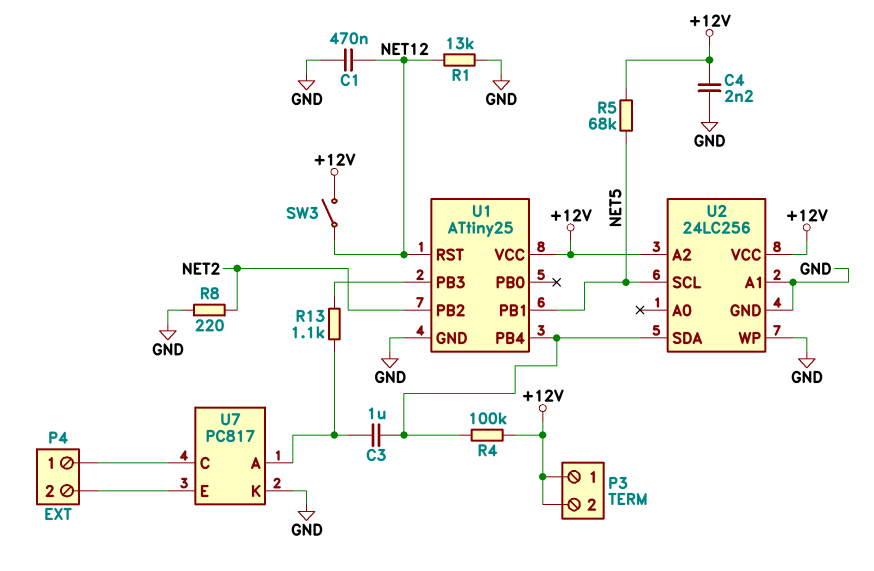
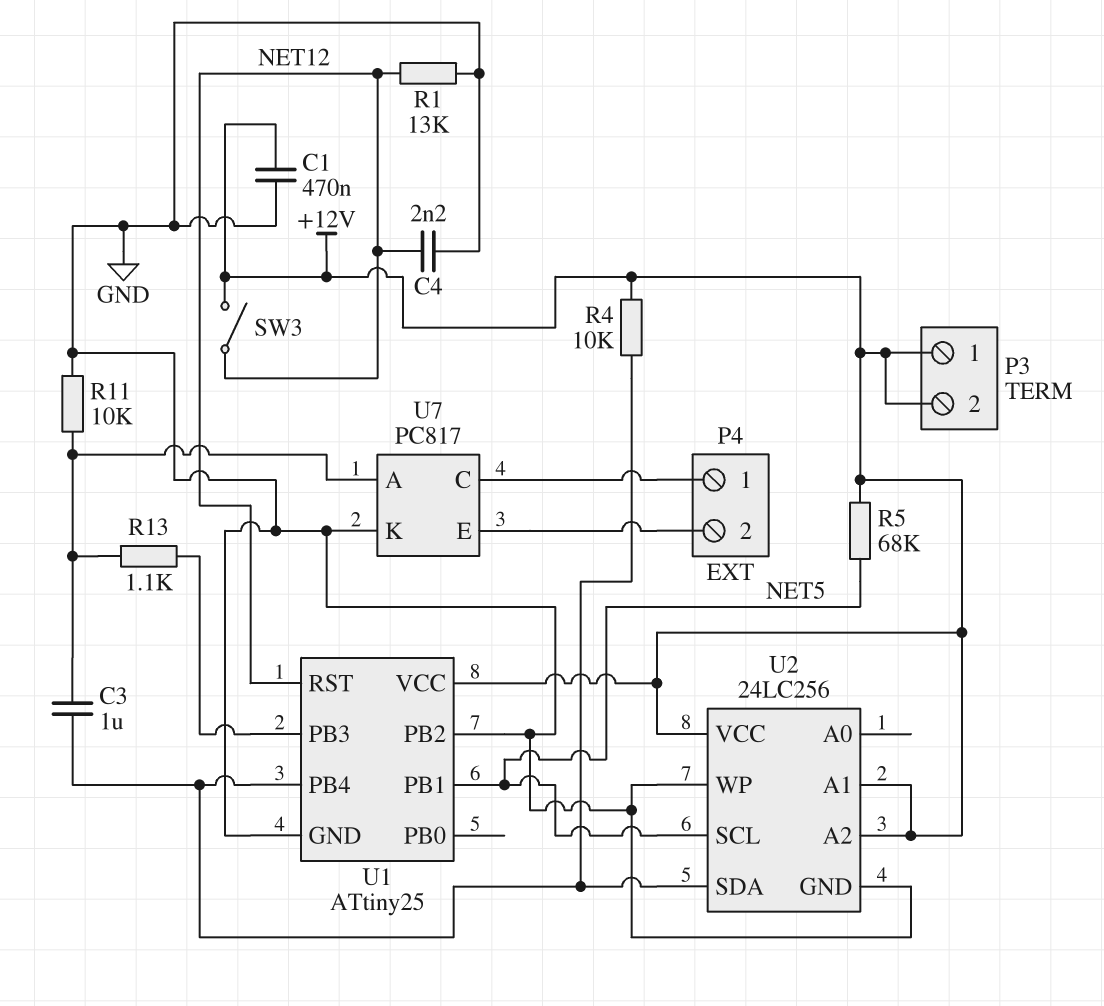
C1: 470nF (GND, NET12) -> 470nF (+12V, GND)
C4: 2.2nF (+12V, GND) -> 2.2nF (GND, NET12)
R4: 100k (+12V, U1/PB4) -> 10k (+12V, U1/PB4)
R8: 220 (GND, NET2) -> none
R11: none -> 10k (GND, U7/A)
U1 pin PB2: NET2 -> GND
U2 pin A1: GND -> +12V

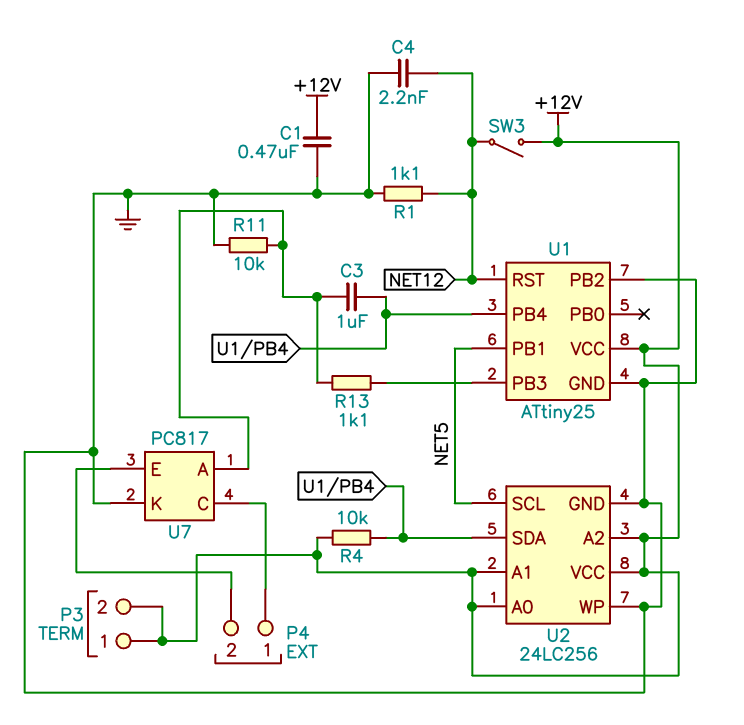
R1: 13k (GND, NET12) -> 1.1k (GND, NET12)
R5: 68k (+12V, NET5) -> none
U2 pin A0: none -> +12V

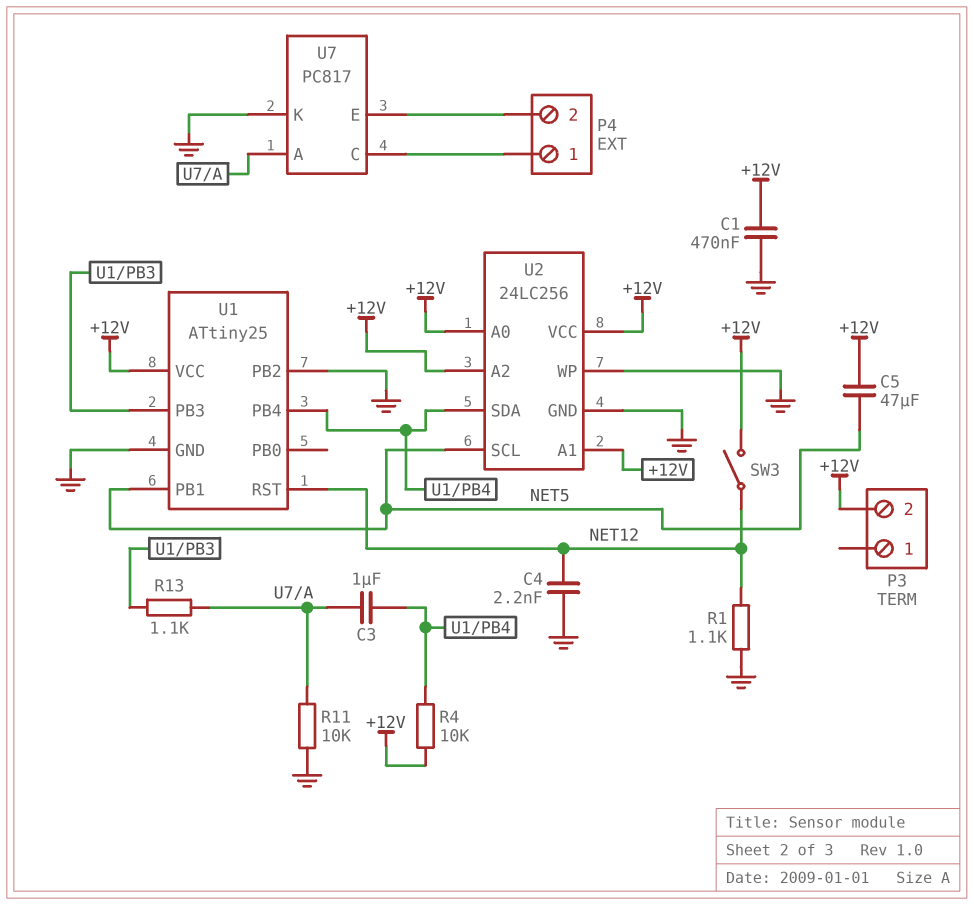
C5: none -> 47uF (+12V, NET5)
P3 pin 1: +12V -> none

